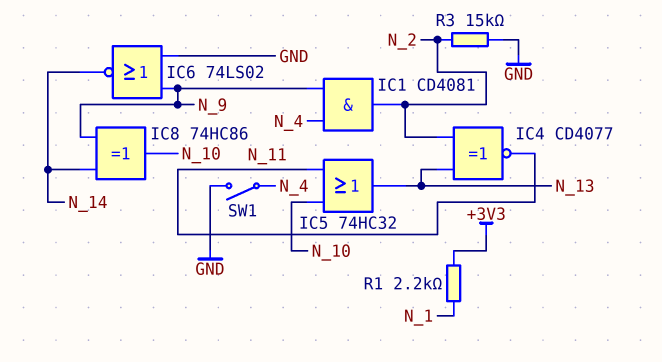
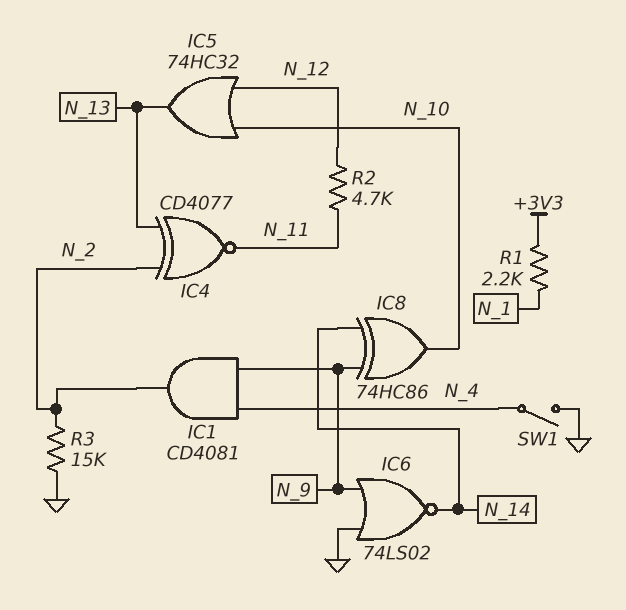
IC5: OR 74HC32 (in N_10, in N_11, out N_13) -> OR 74HC32 (in N_10, in N_12, out N_13)
R2: none -> 4.7k (N_11, N_12)

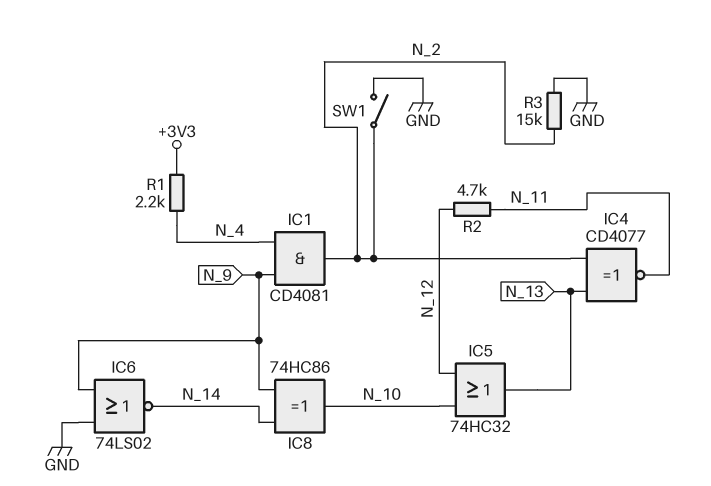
R1: 2.2k (+3V3, N_1) -> 2.2k (+3V3, N_4)
SW1: switch (GND, N_4) -> switch (GND, N_2)

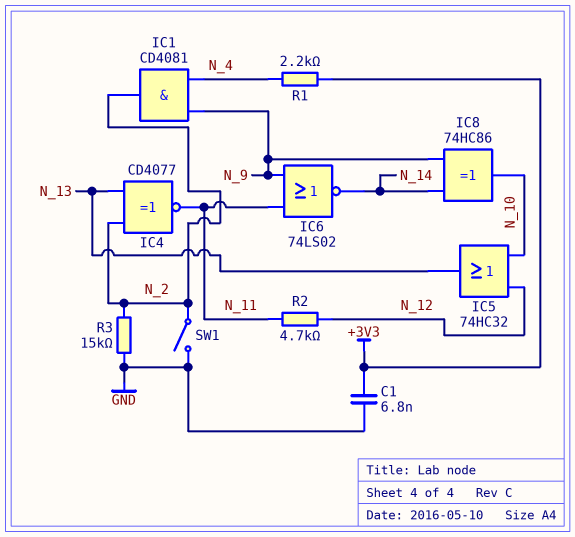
C1: none -> 6.8nF (+3V3, GND)
IC6: NOR 74LS02 (in GND, in N_9, out N_14) -> NOR 74LS02 (in N_9, in N_11, out N_14)

